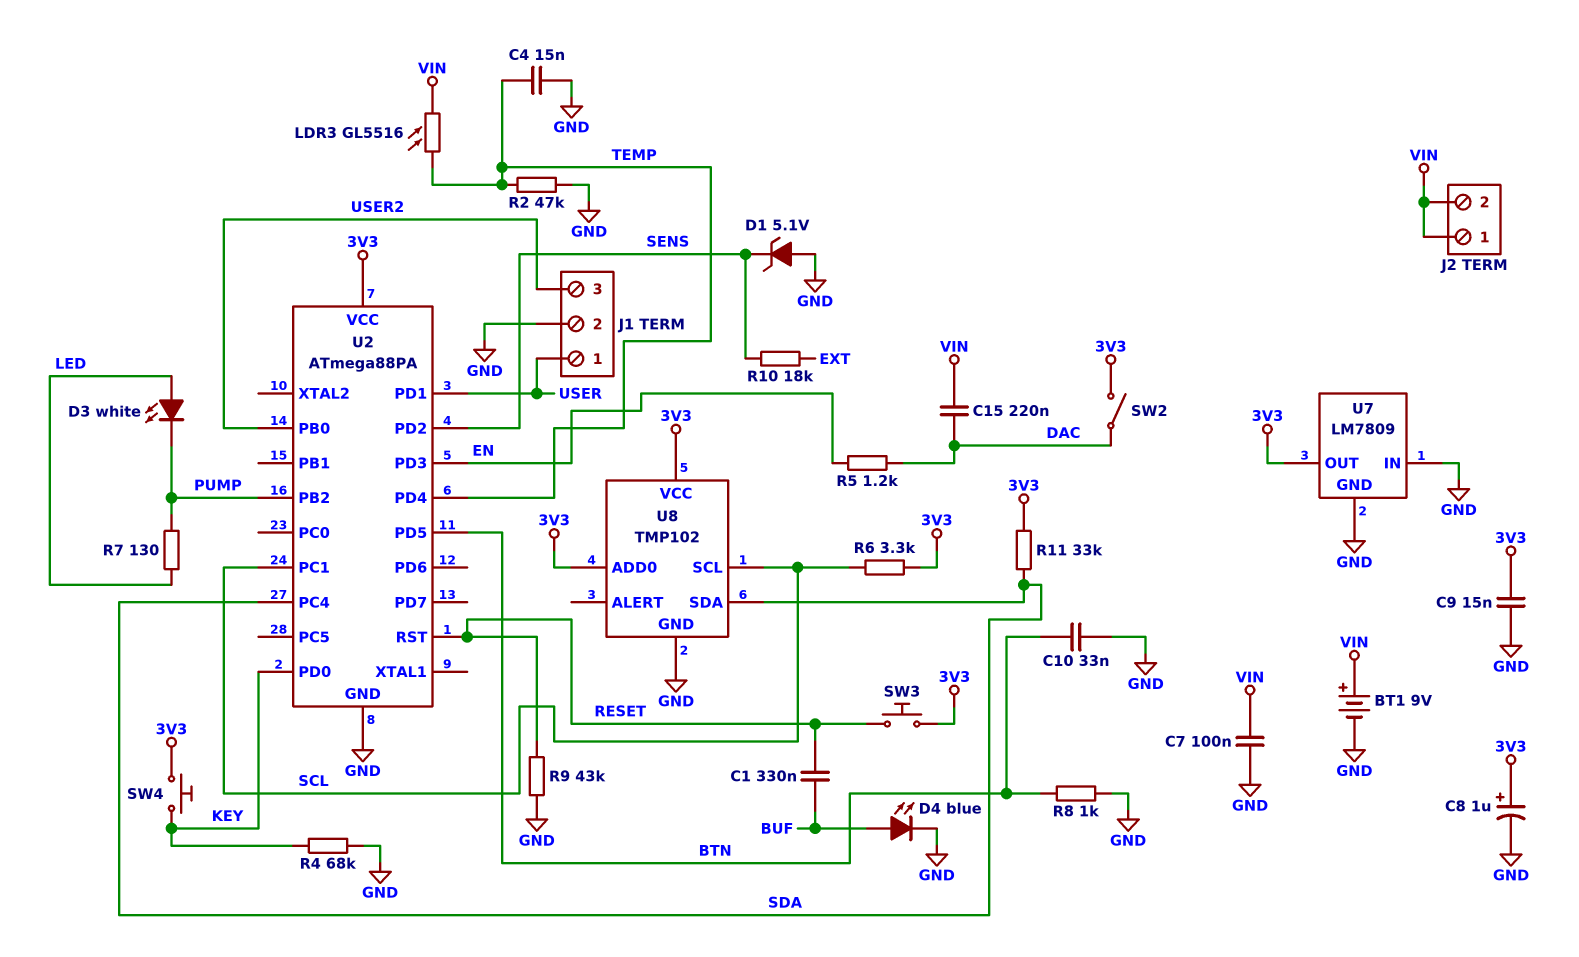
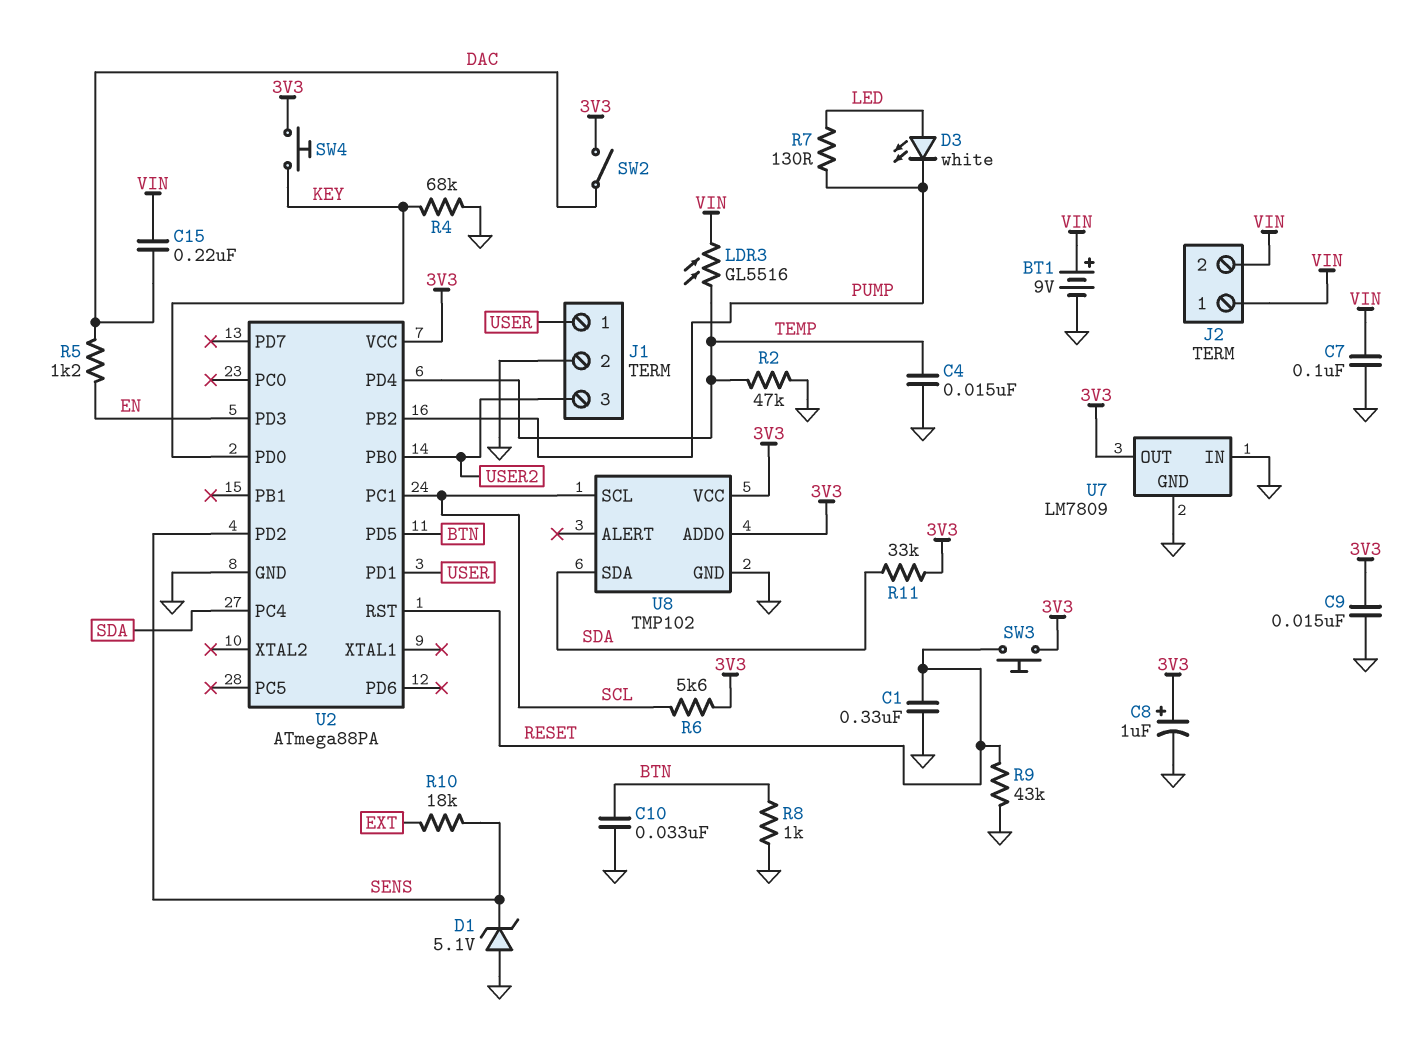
C1: 330nF (BUF, RESET) -> 330nF (GND, RESET)
D4: LED blue (A BUF, K GND) -> none
R6: 3.3k (3V3, SCL) -> 5.6k (3V3, SCL)

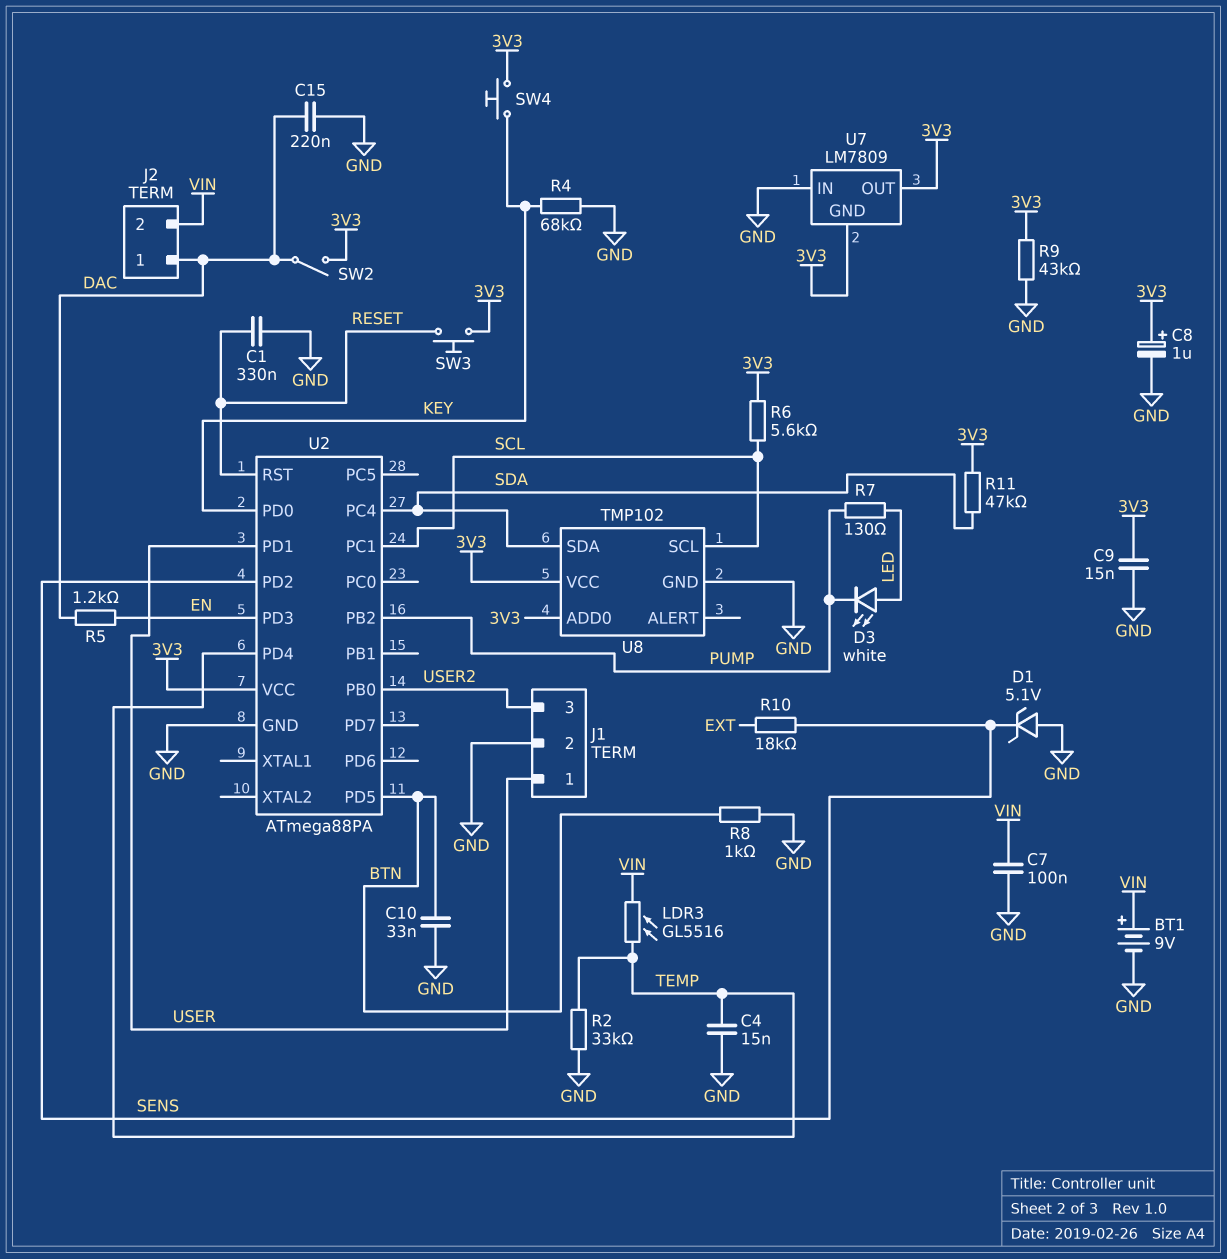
C15: 220nF (DAC, VIN) -> 220nF (DAC, GND)
J2 pin 1: VIN -> DAC
R2: 47k (GND, TEMP) -> 33k (GND, TEMP)
R9: 43k (GND, RESET) -> 43k (3V3, GND)
R11: 33k (3V3, SDA) -> 47k (3V3, SDA)
U7 pin GND: GND -> 3V3

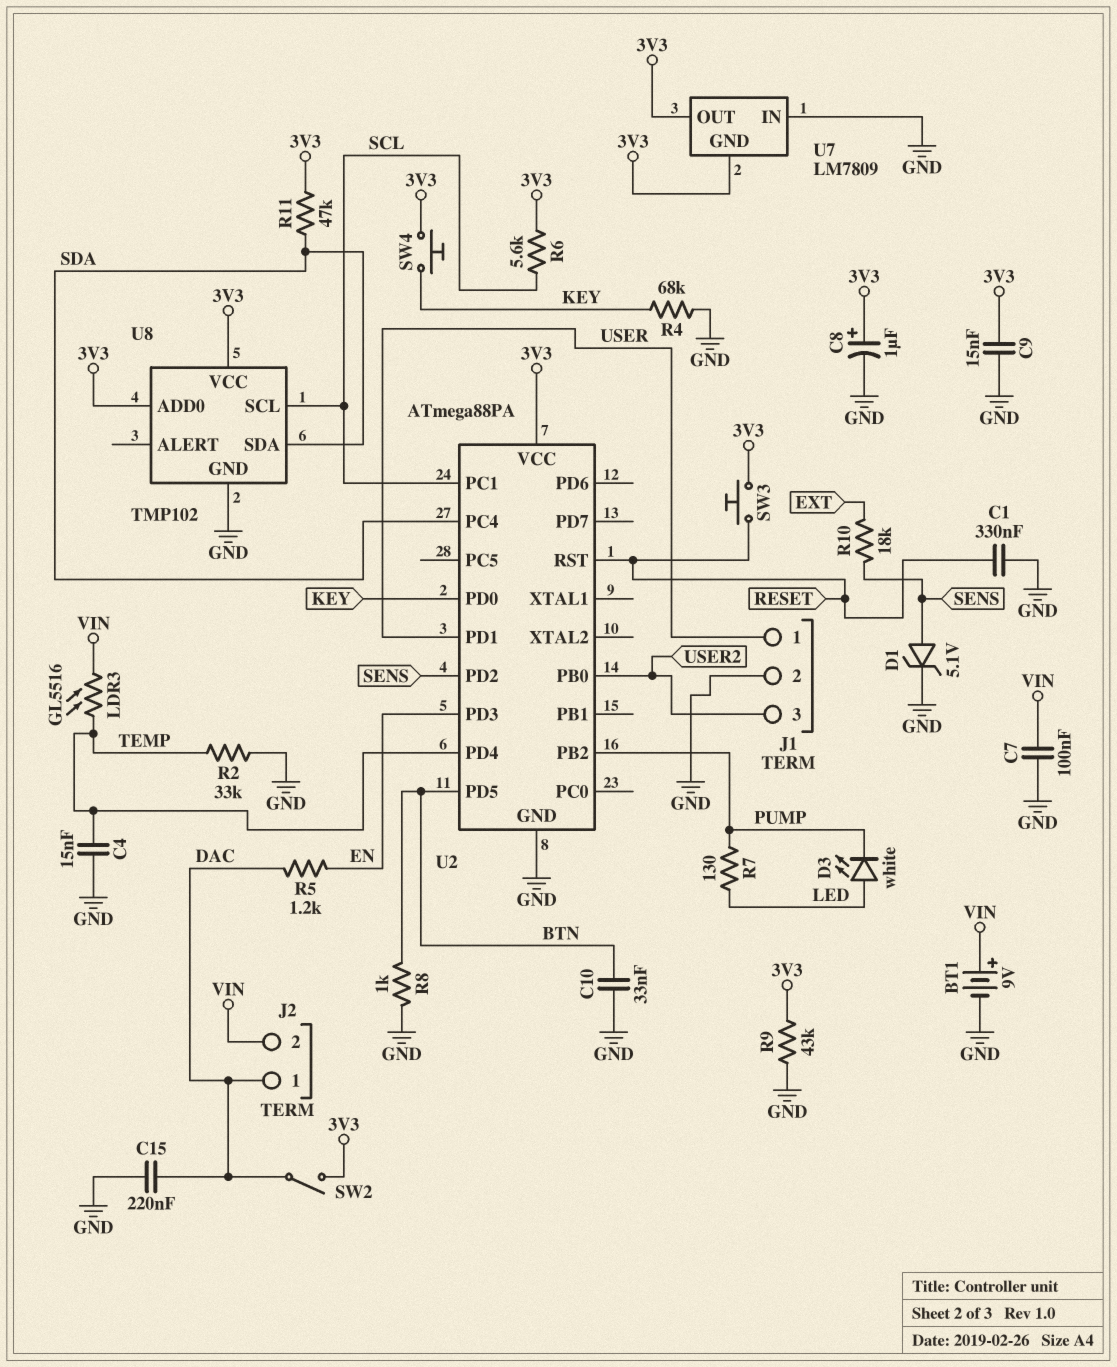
D1: zener 5.1V (A GND, K SENS) -> zener 5.1V (A SENS, K GND)

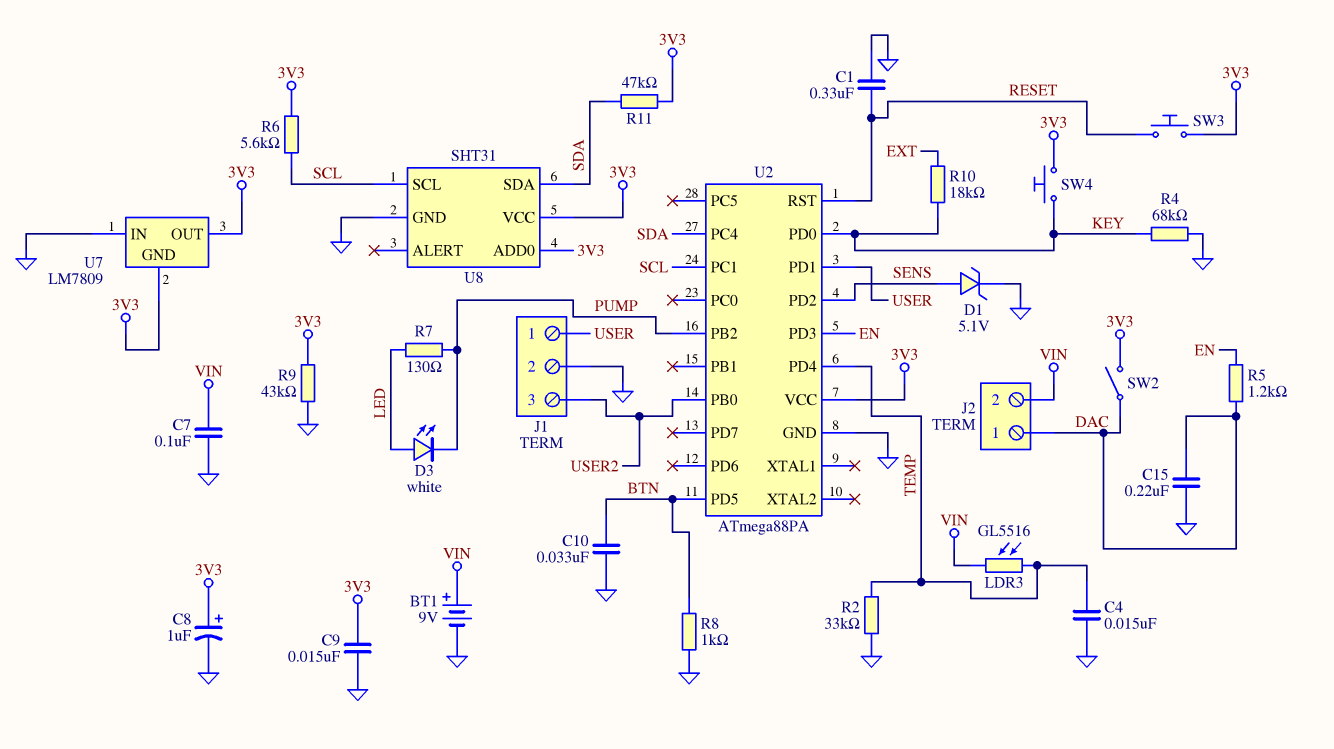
R10: 18k (EXT, SENS) -> 18k (EXT, KEY)
U8: TMP102 -> SHT31

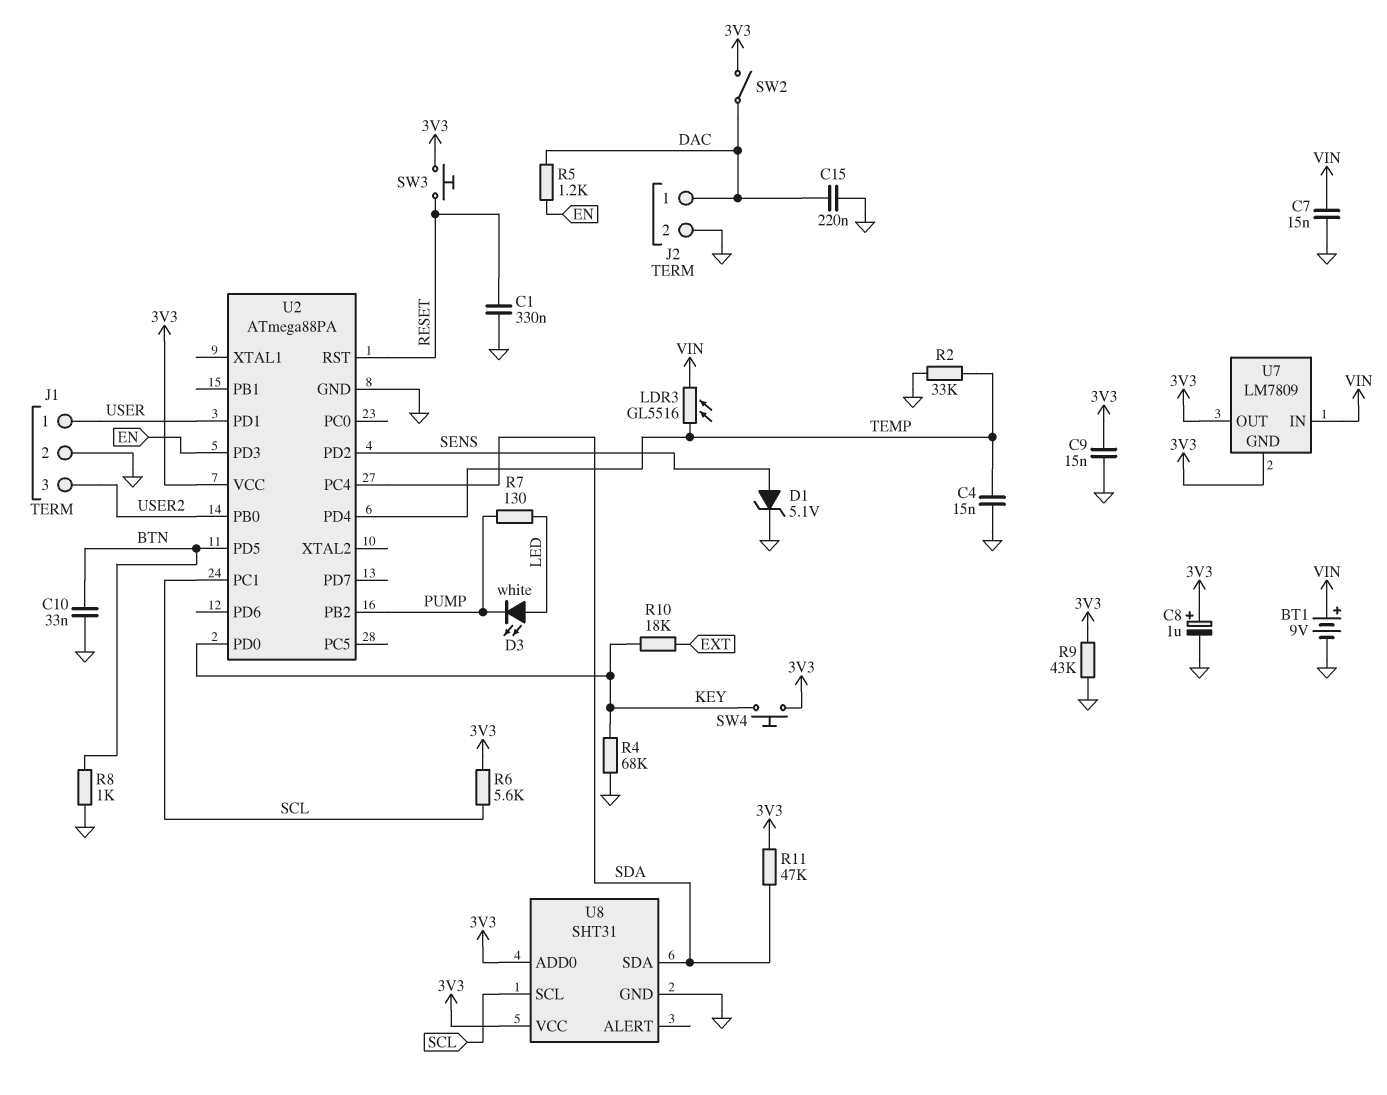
C7: 100nF (GND, VIN) -> 15nF (GND, VIN)
J2 pin 2: VIN -> GND
U7 pin IN: GND -> VIN

